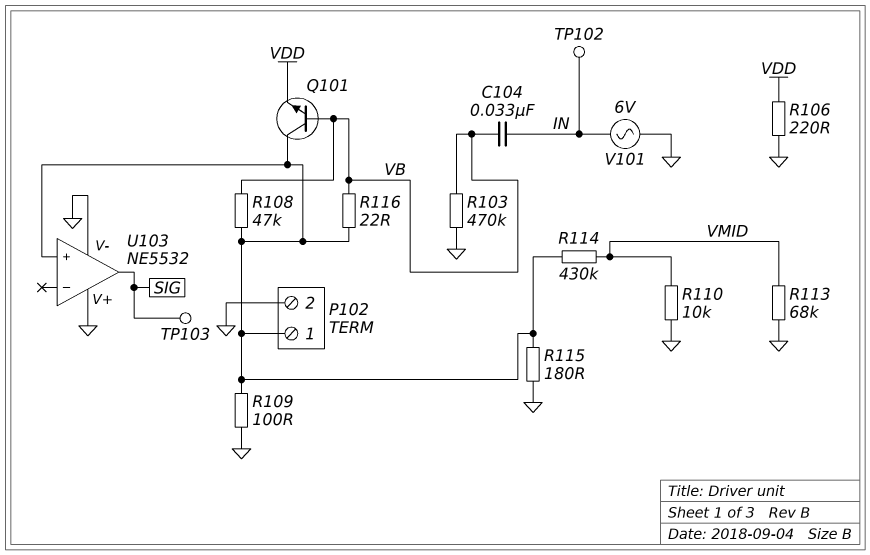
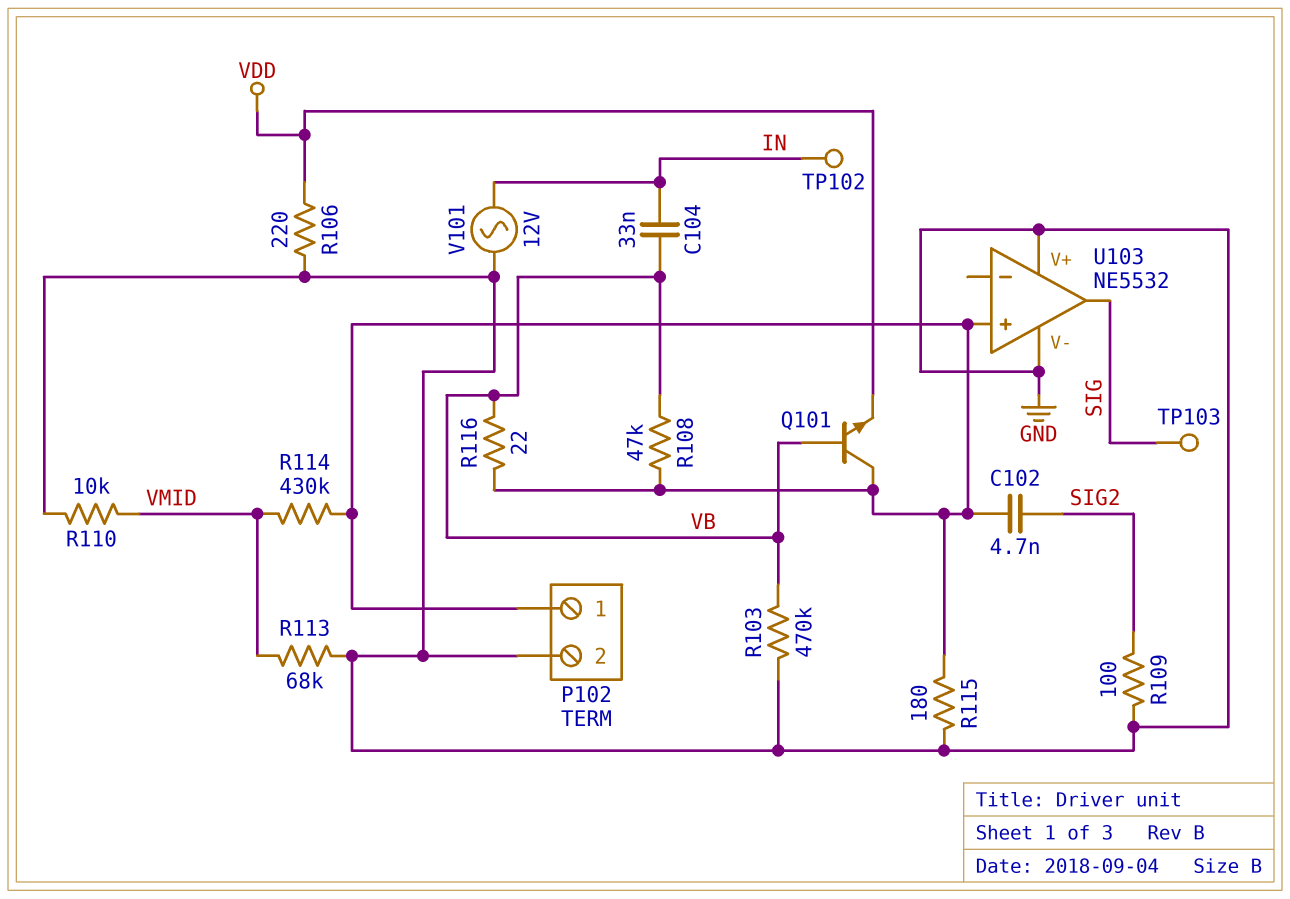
C102: none -> 4.7nF (P102/1, SIG2)
R109: 100 (GND, P102/1) -> 100 (GND, SIG2)
V101: AC 6V (GND, IN) -> AC 12V (GND, IN)

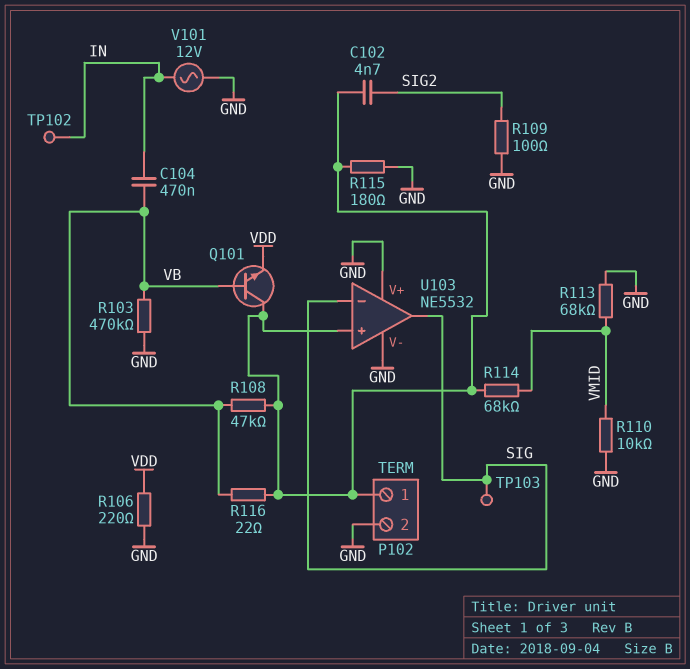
C104: 33nF (IN, VB) -> 470nF (IN, VB)
R114: 430k (P102/1, VMID) -> 68k (P102/1, VMID)
U103 pin in-: none -> SIG

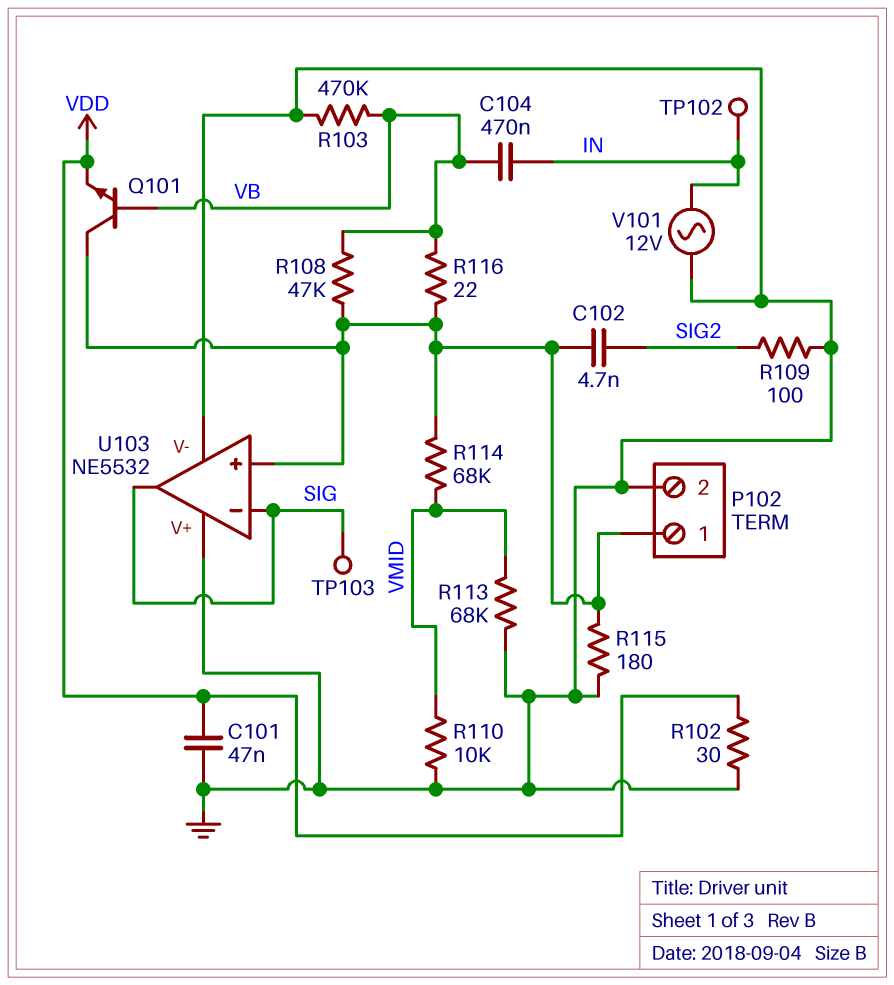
C101: none -> 47nF (GND, VDD)
R102: none -> 30 (GND, VDD)
R106: 220 (GND, VDD) -> none

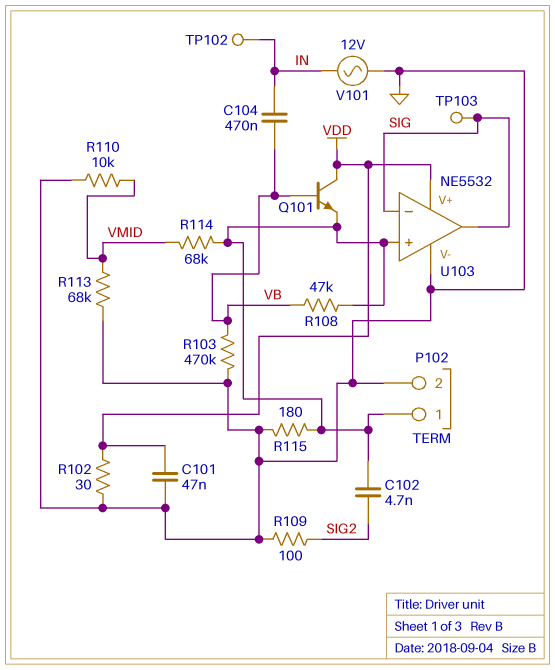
Q101: NPN (B VB, C P102/1, E VDD) -> NPN (B VB, C VDD, E P102/1)
R116: 22 (P102/1, VB) -> none
U103 pin V+: GND -> VDD

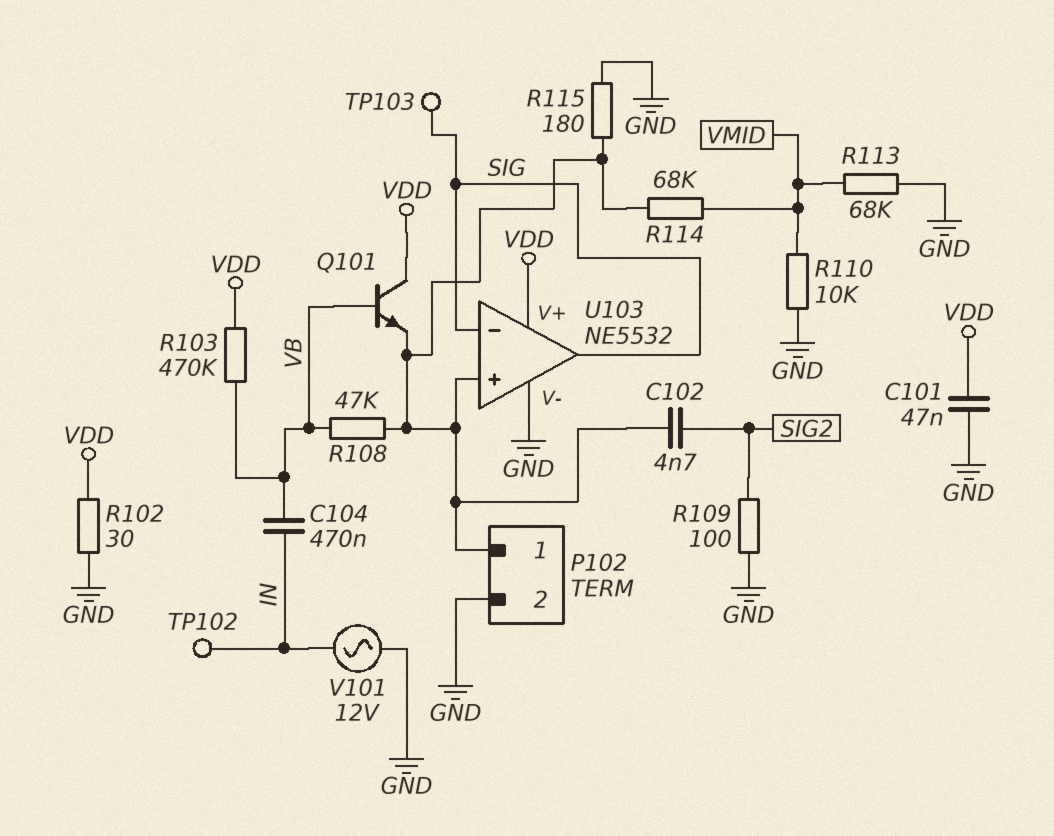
R103: 470k (GND, VB) -> 470k (VB, VDD)

